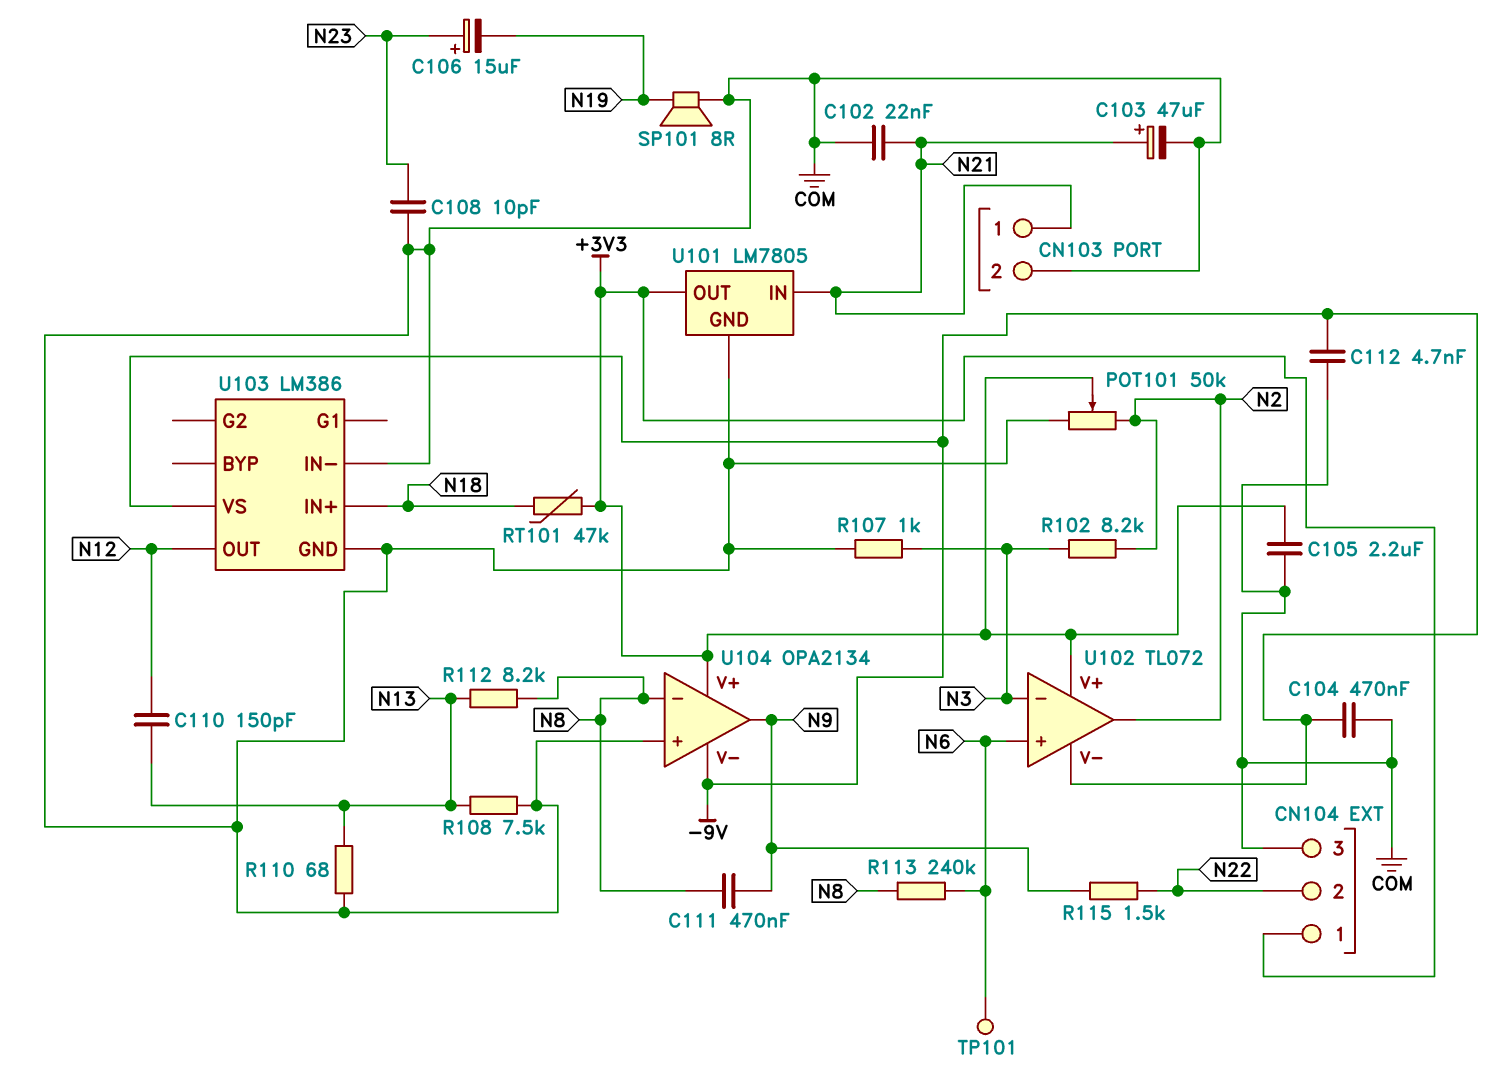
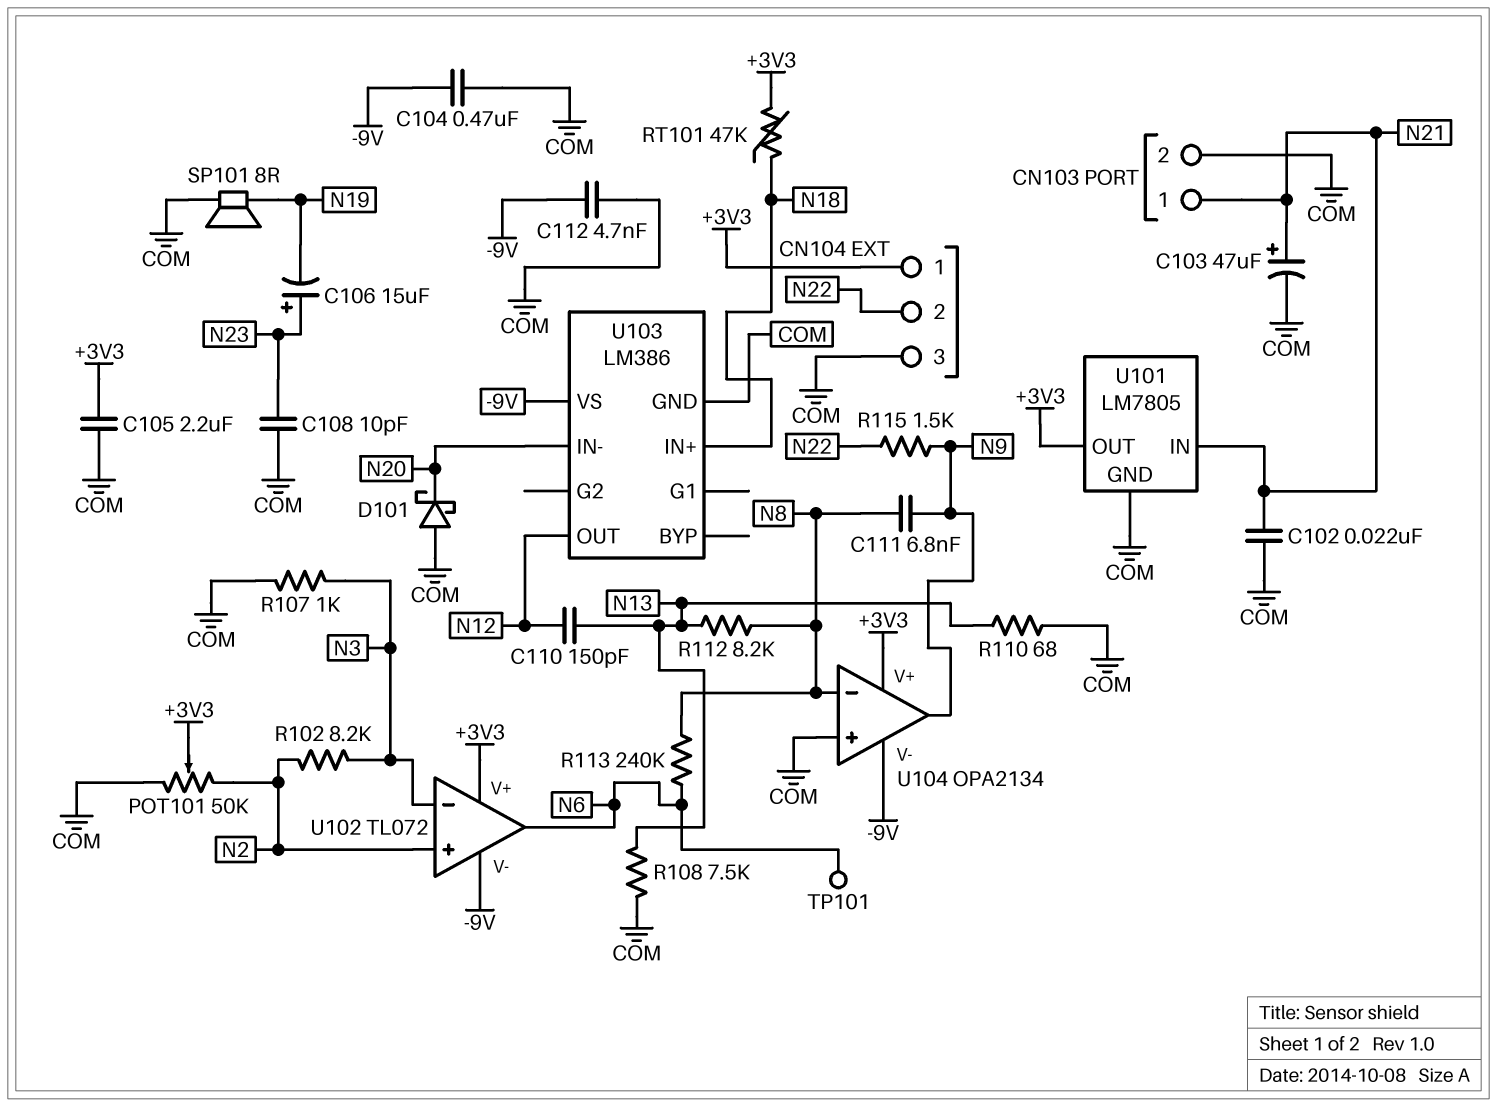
C111: 470nF (N8, N9) -> 6.8nF (N8, N9)
D101: none -> schottky (A COM, K N20)
U102 pin in+: N6 -> N2
U102 pin out: N2 -> N6
U103 pin IN-: COM -> N20

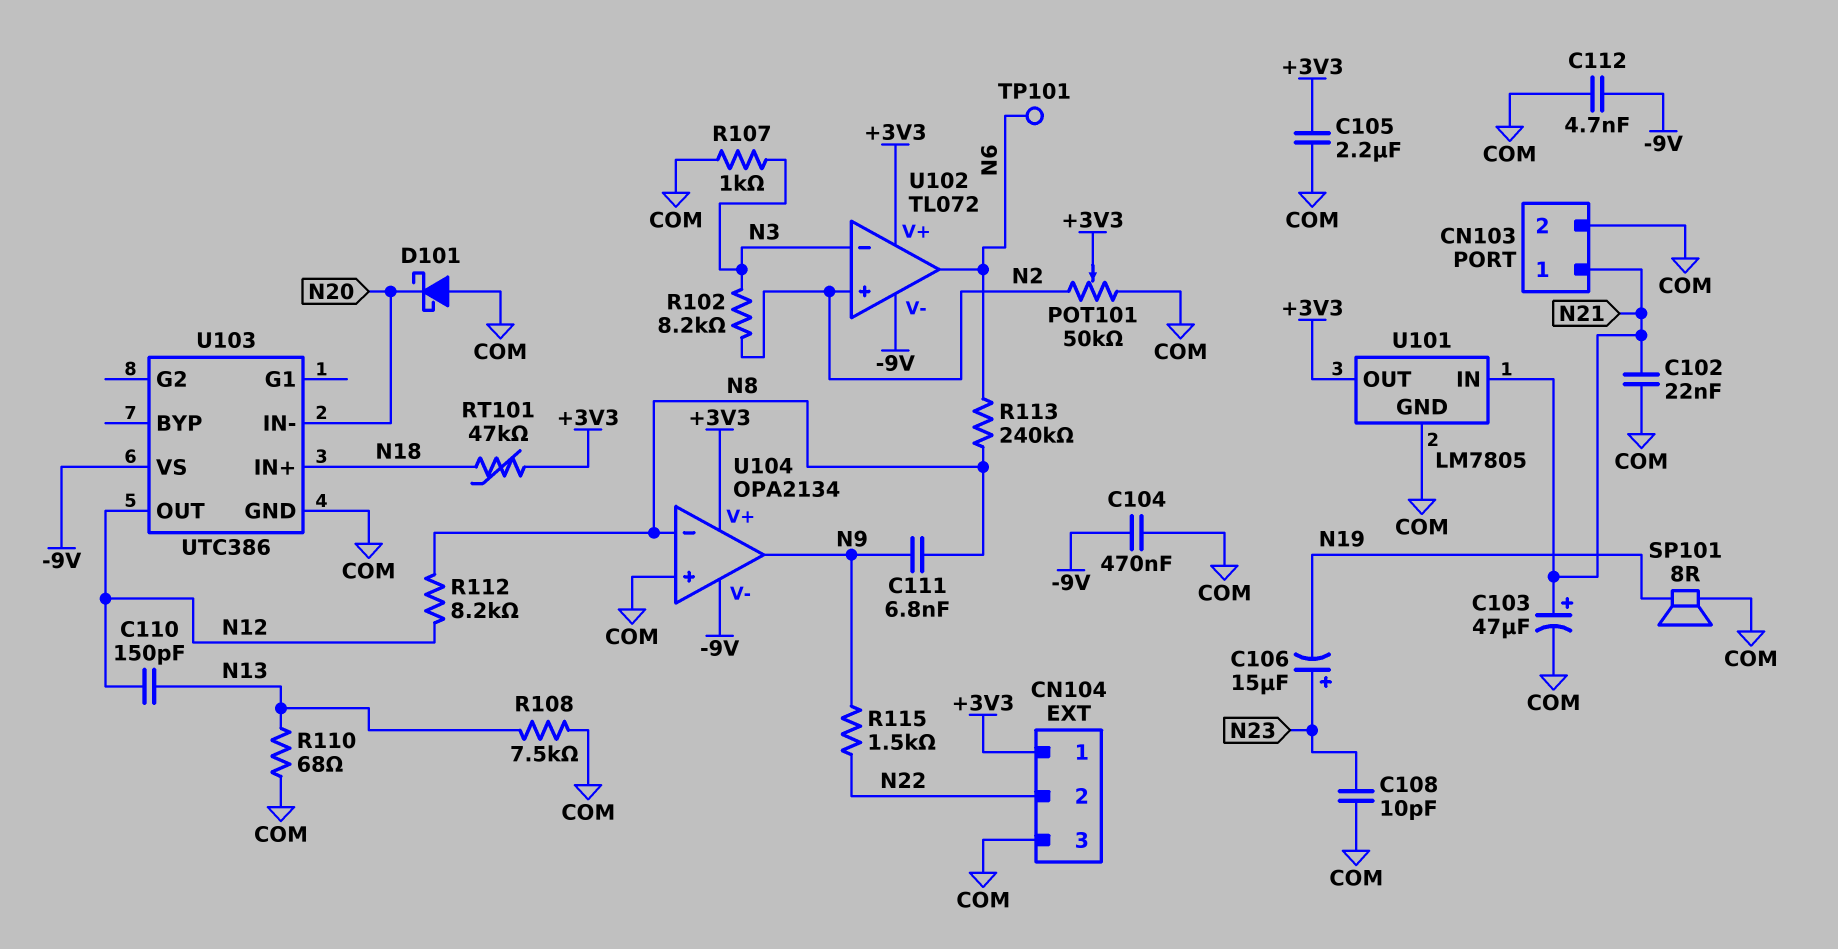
R112: 8.2k (N8, N13) -> 8.2k (N8, N12)
U103: LM386 -> UTC386

